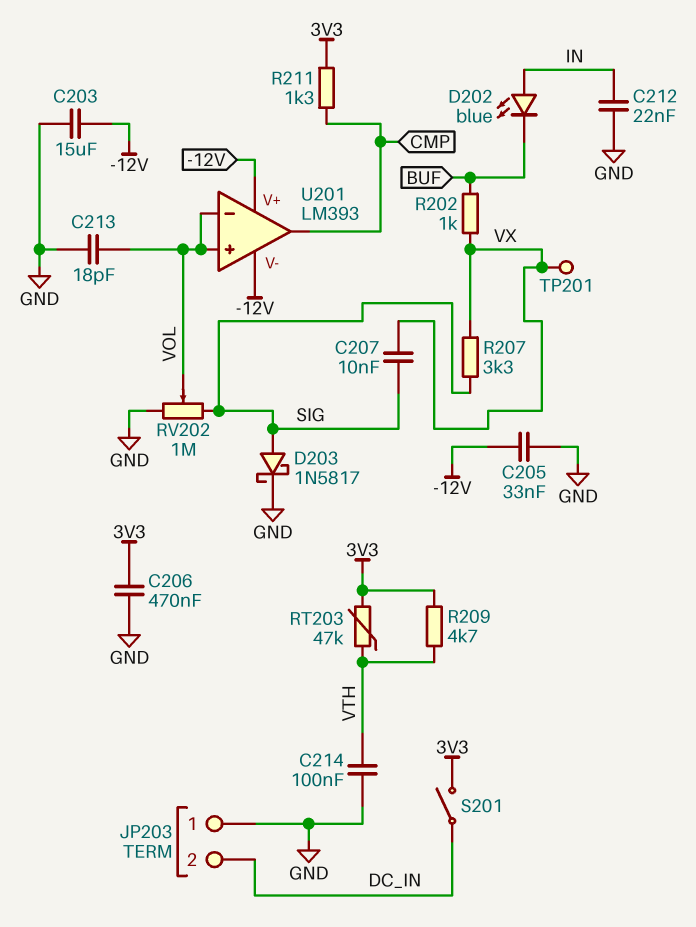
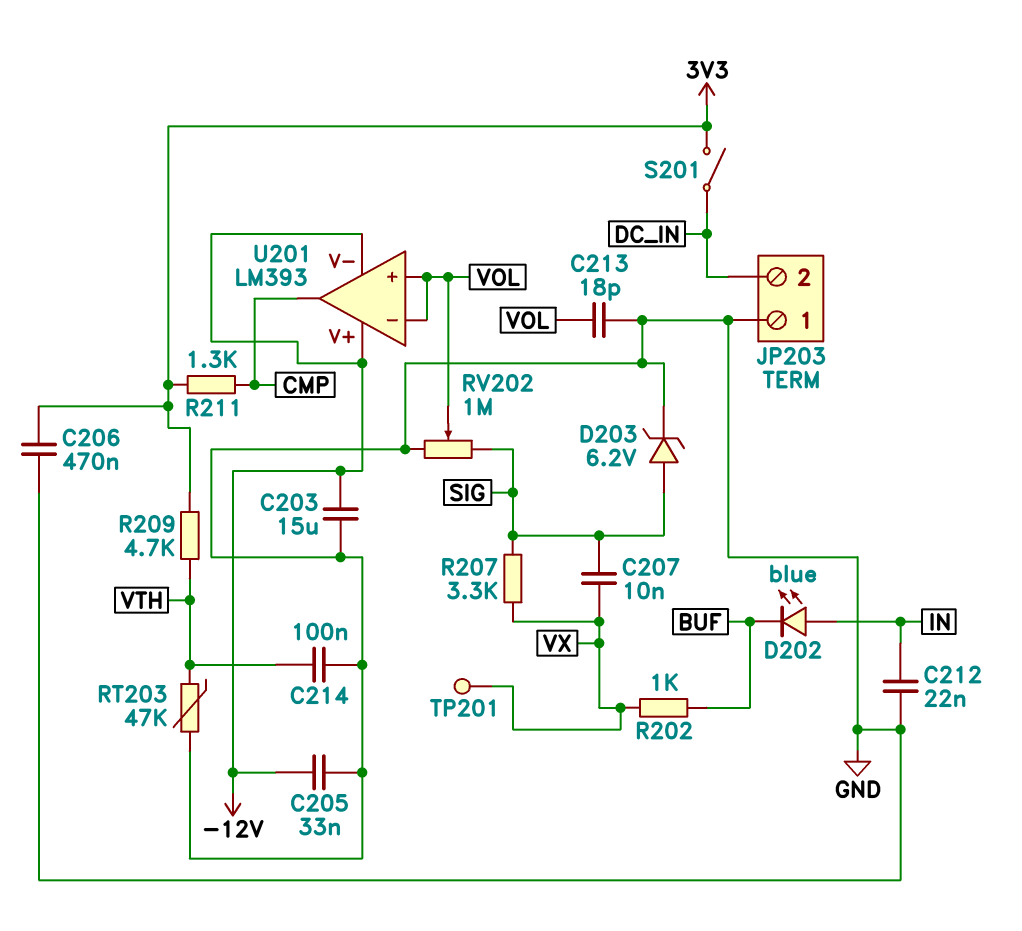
D203: schottky 1N5817 (A SIG, K GND) -> zener 6.2V (A SIG, K GND)
RT203: 47k (3V3, VTH) -> 47k (GND, VTH)

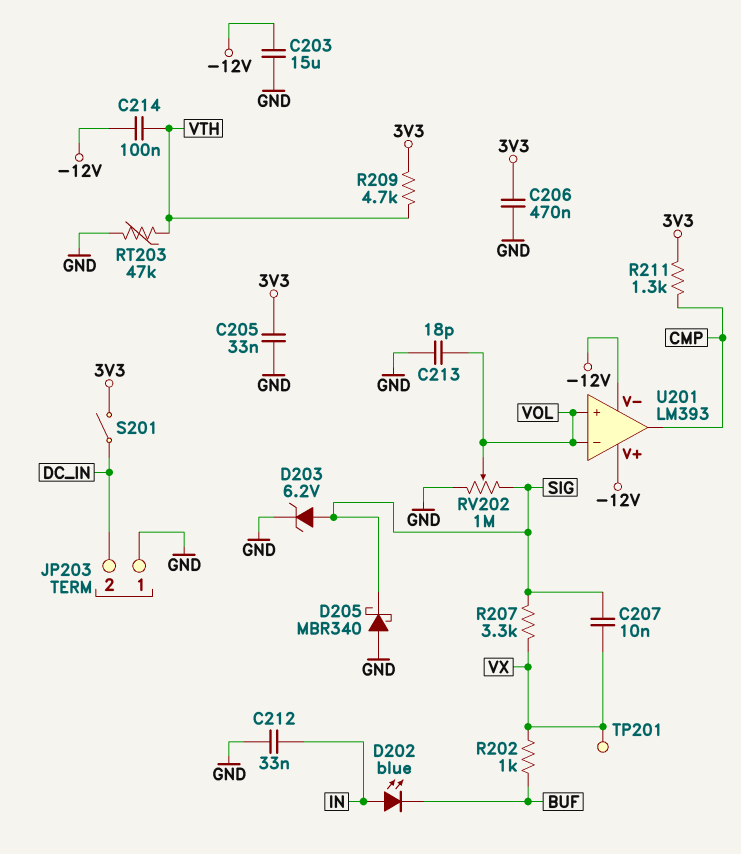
C205: 33nF (-12V, GND) -> 33nF (3V3, GND)
C212: 22nF (GND, IN) -> 33nF (GND, IN)
C214: 100nF (GND, VTH) -> 100nF (-12V, VTH)
D205: none -> schottky MBR340 (A GND, K SIG)

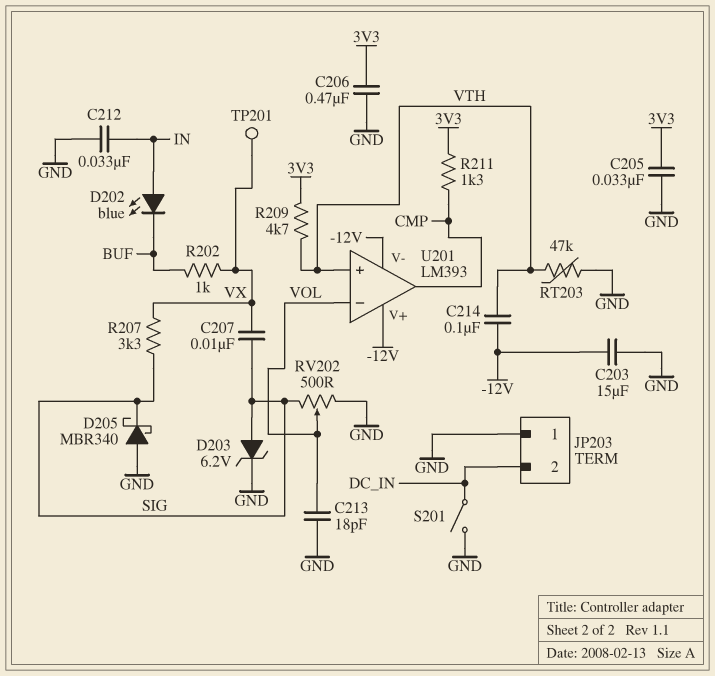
RV202: 1M (GND, SIG, wiper VOL) -> 500 (GND, SIG, wiper VOL)
S201: switch (3V3, DC_IN) -> switch (DC_IN, GND)
U201 pin in+: VOL -> VTH

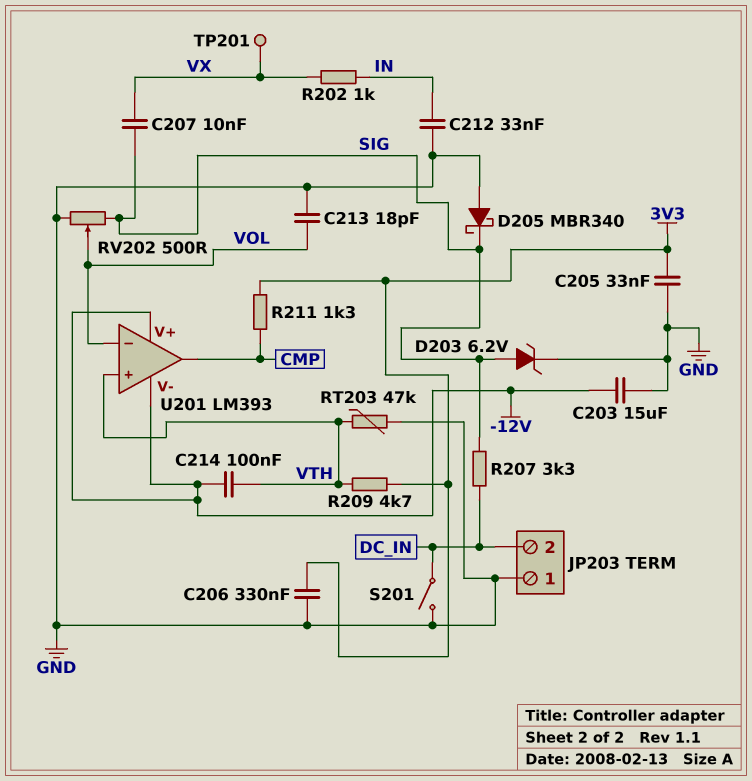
C206: 470nF (3V3, GND) -> 330nF (3V3, GND)
D202: LED blue (A IN, K BUF) -> none
R202: 1k (BUF, VX) -> 1k (IN, VX)
R207: 3.3k (SIG, VX) -> 3.3k (DC_IN, SIG)

